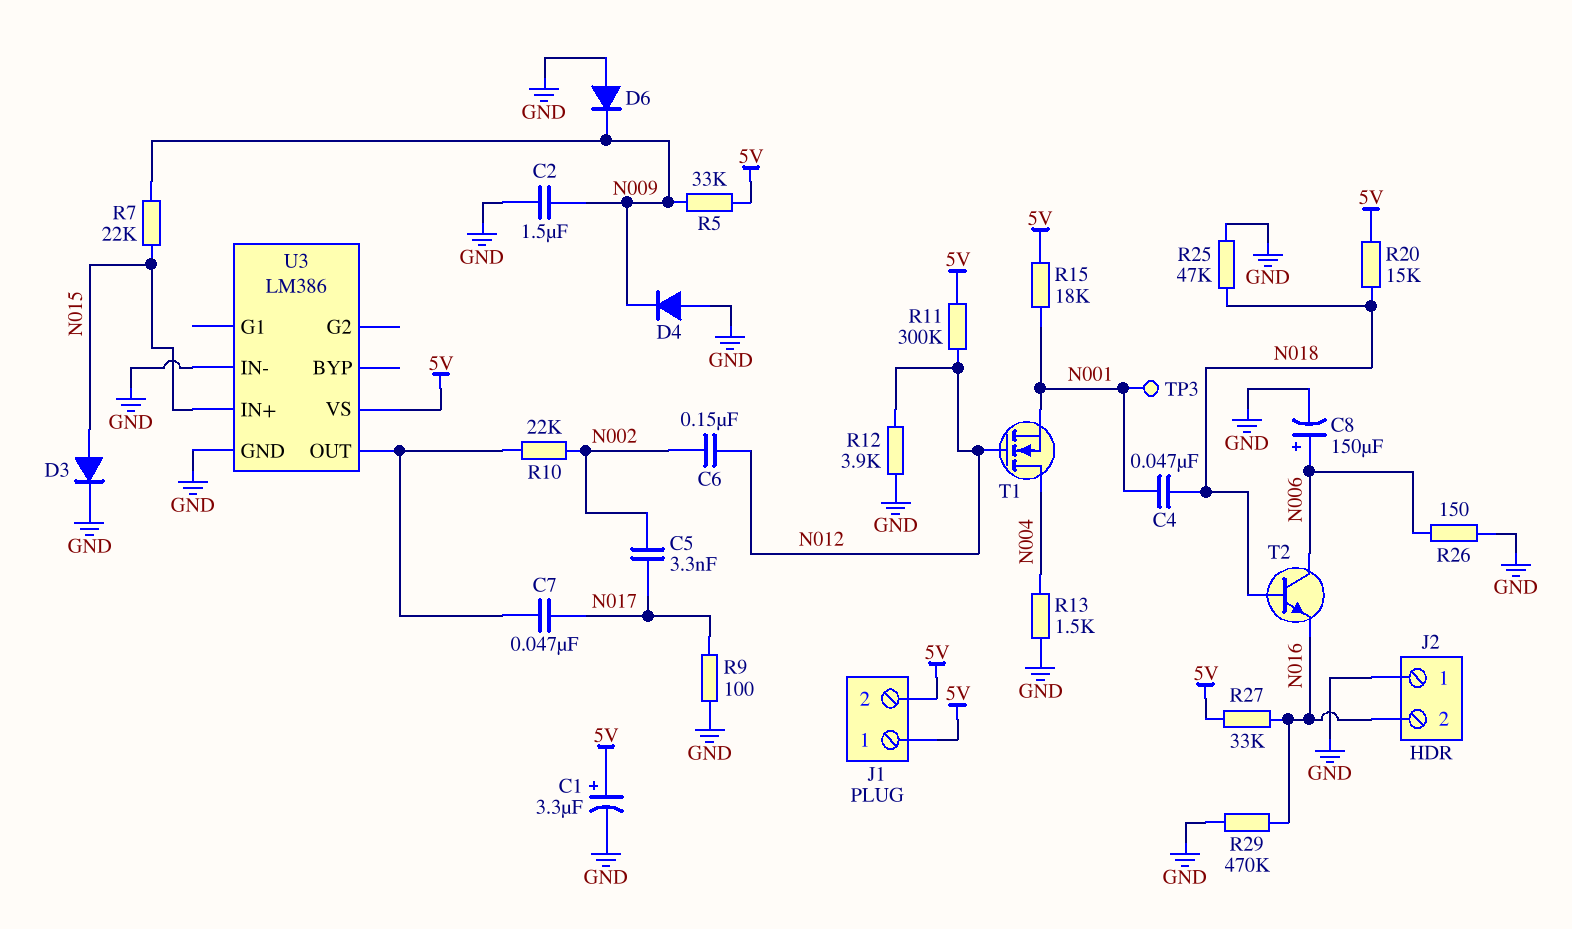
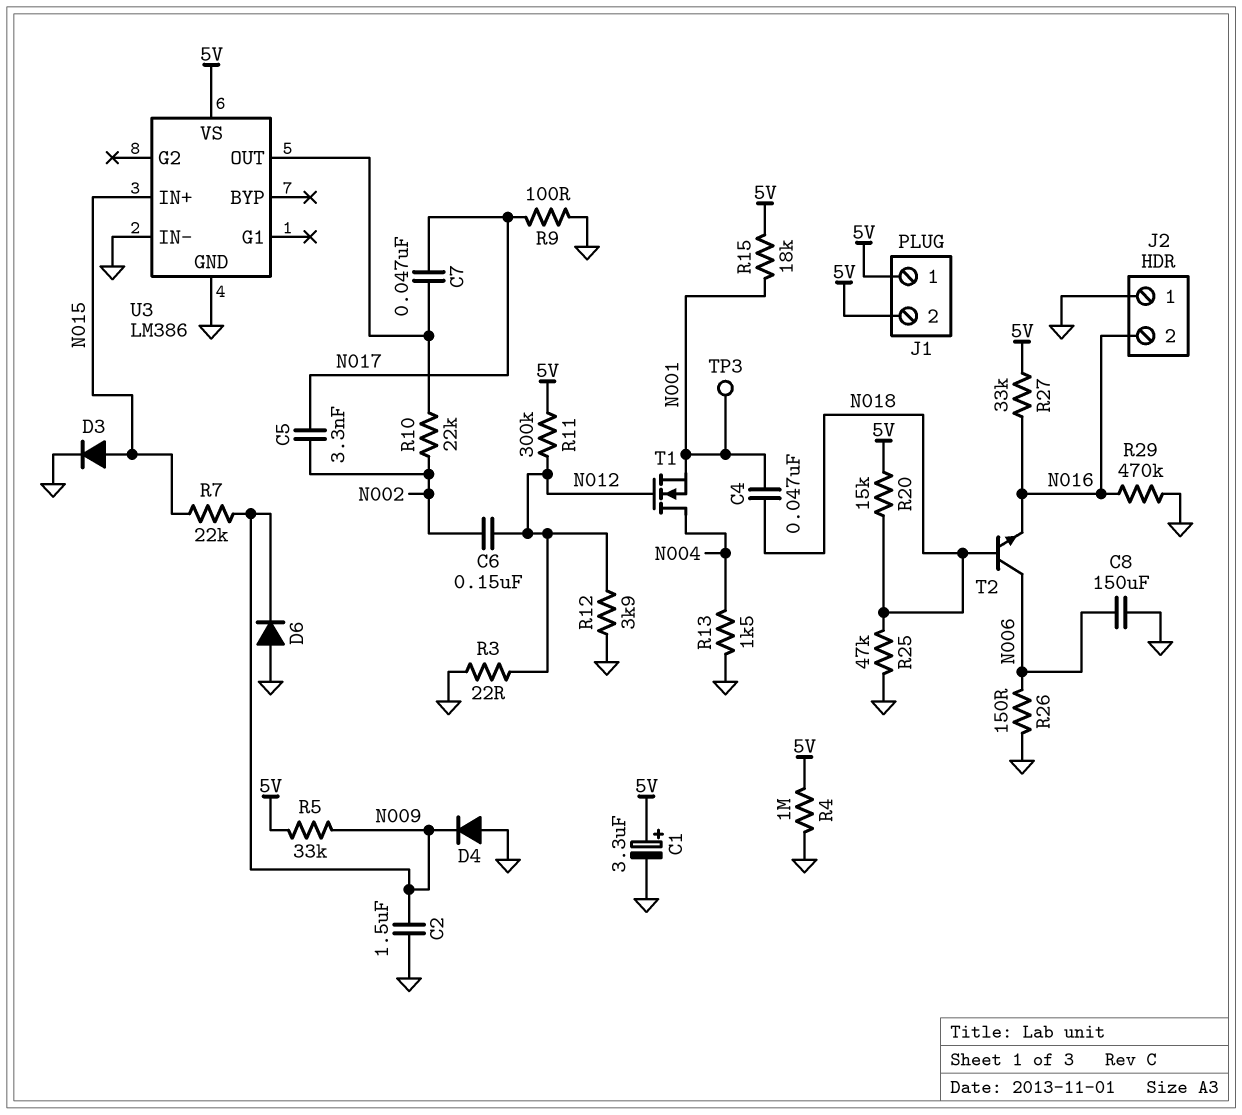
C8: 150uF (plus N006, minus GND) -> 150uF (GND, N006)
R3: none -> 22 (GND, N012)
R4: none -> 1M (5V, GND)

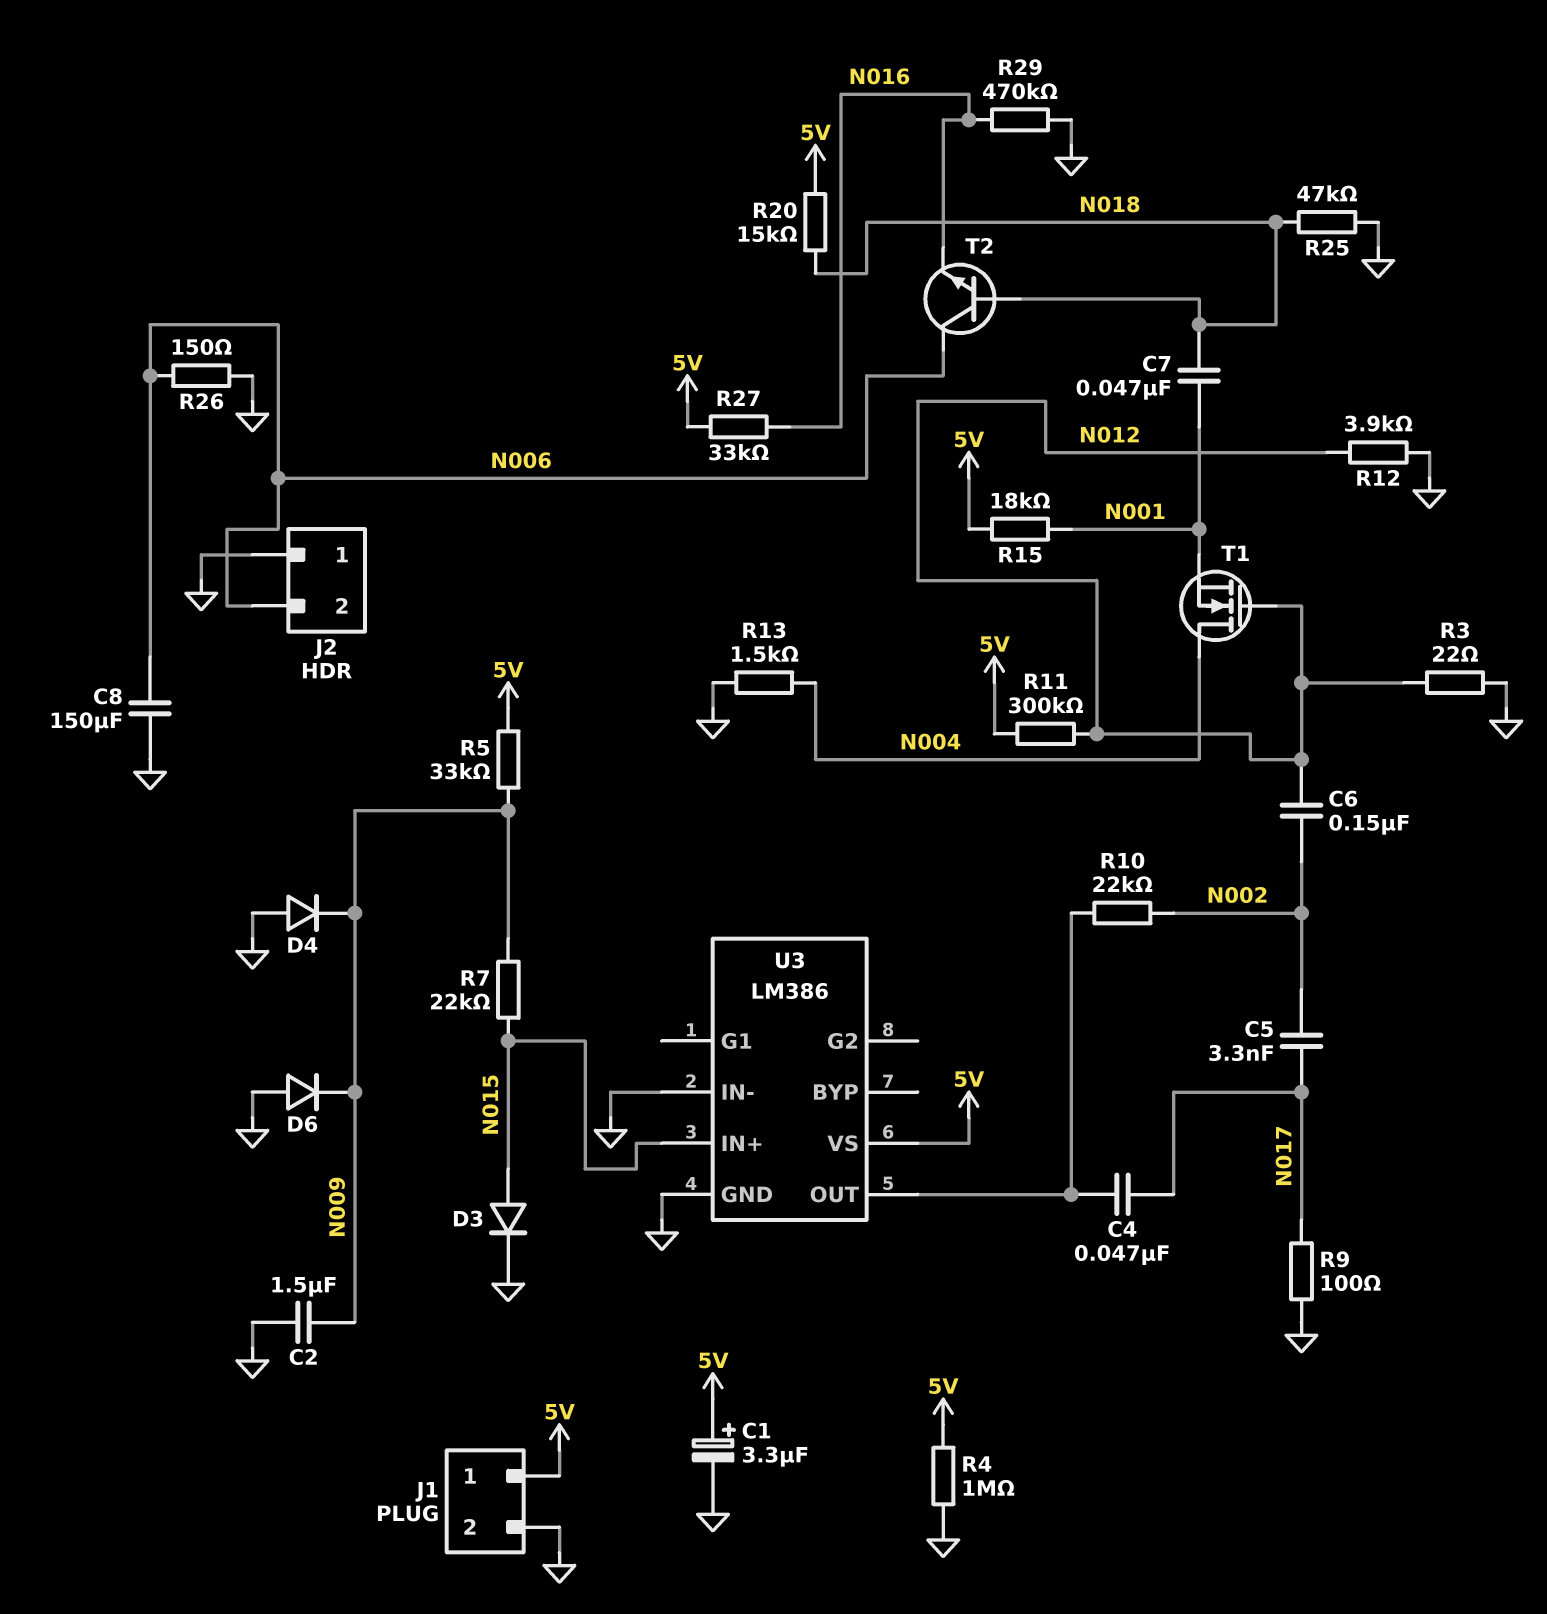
C4: 47nF (N001, N018) -> 47nF (N017, U3/OUT)
C7: 47nF (N017, U3/OUT) -> 47nF (N001, N018)
J1 pin 2: 5V -> GND
J2 pin 2: N016 -> N006
TP3: test point (N001) -> none

